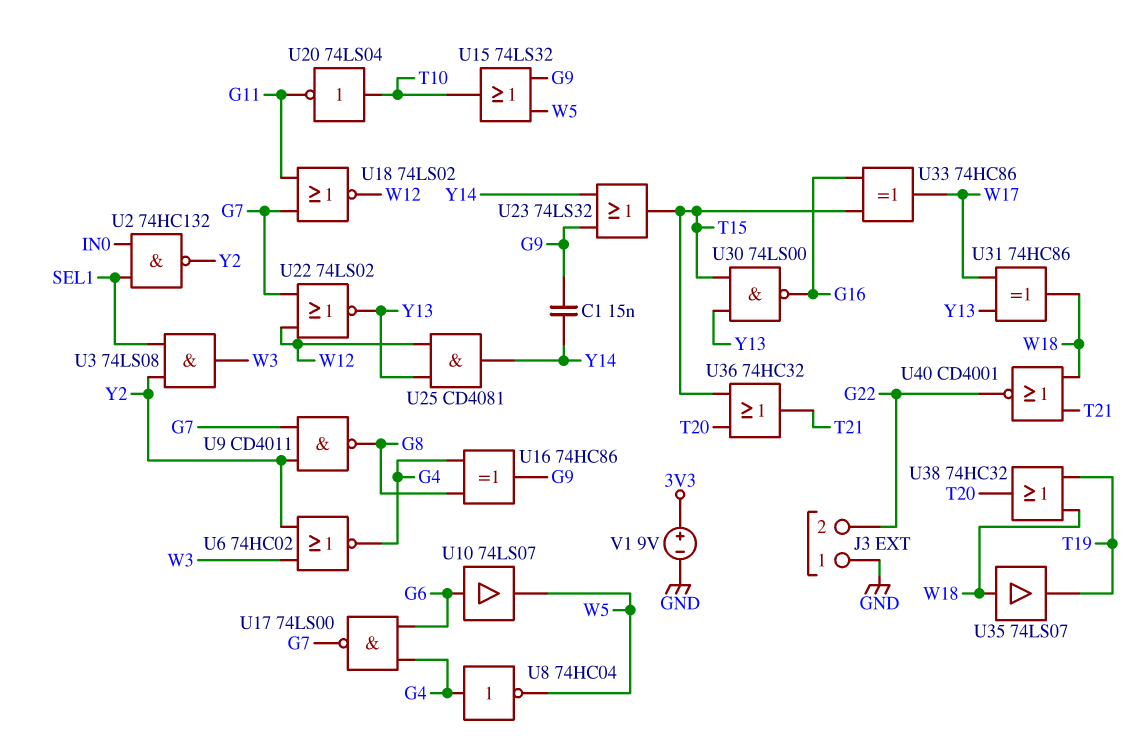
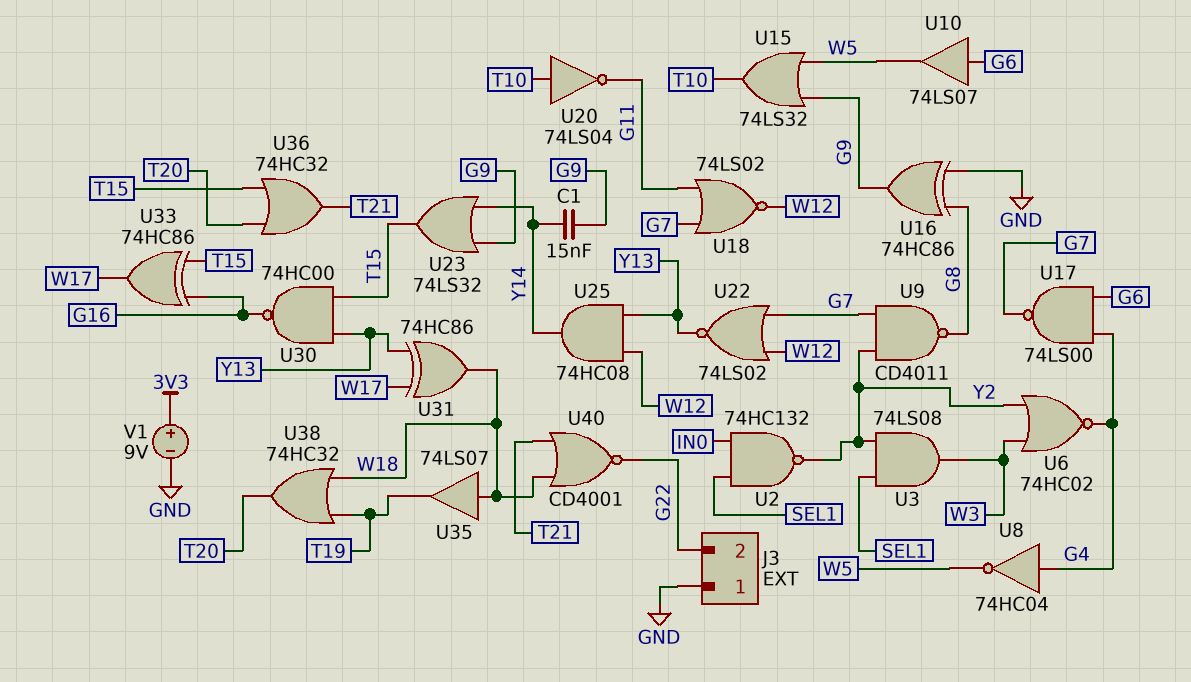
U16: XOR 74HC86 (in G4, in G8, out G9) -> XOR 74HC86 (in G8, in GND, out G9)
U25: AND CD4081 (in W12, in Y13, out Y14) -> AND 74HC08 (in W12, in Y13, out Y14)
U30: NAND 74LS00 (in T15, in Y13, out G16) -> NAND 74HC00 (in T15, in Y13, out G16)

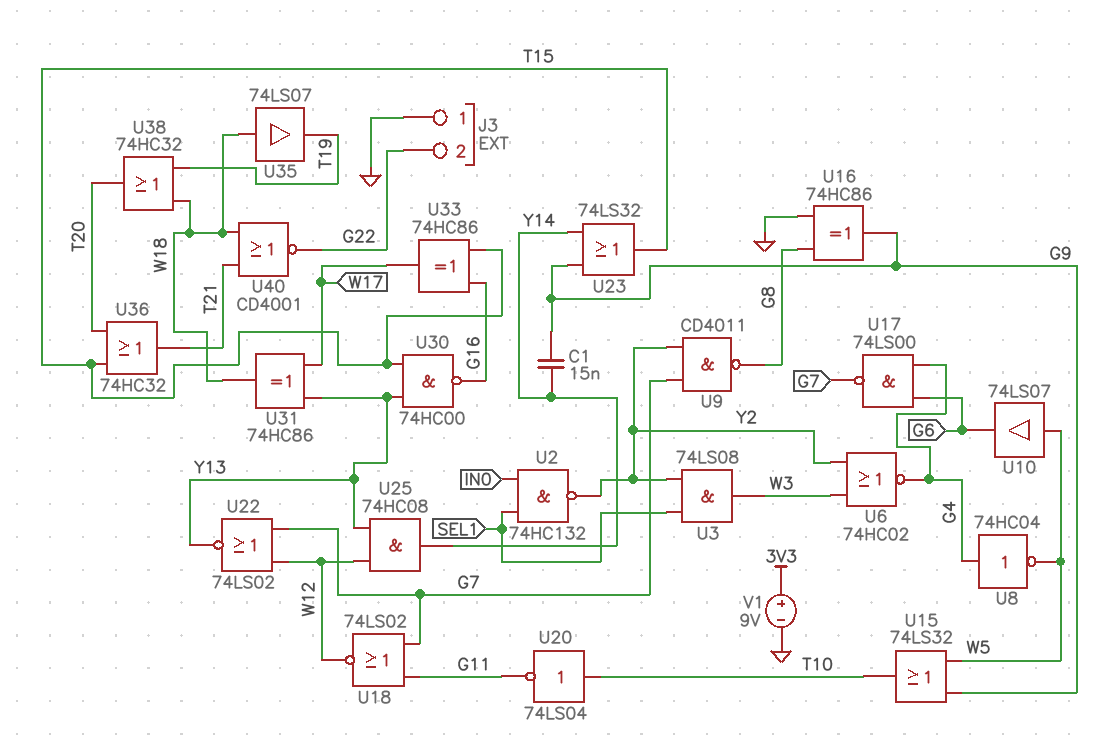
U10: buffer 74LS07 (in G6, out W5) -> buffer 74LS07 (in W5, out G6)

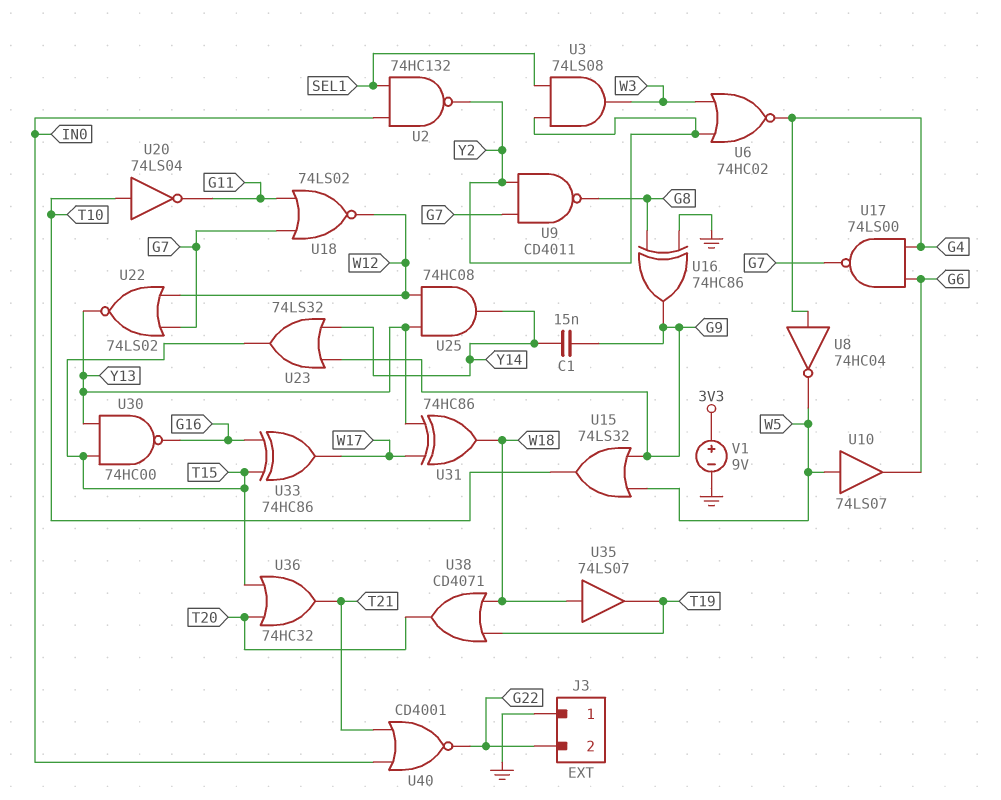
U38: OR 74HC32 (in T19, in W18, out T20) -> OR CD4071 (in T19, in W18, out T20)
U40: NOR CD4001 (in T21, in W18, out G22) -> NOR CD4001 (in IN0, in T21, out G22)

